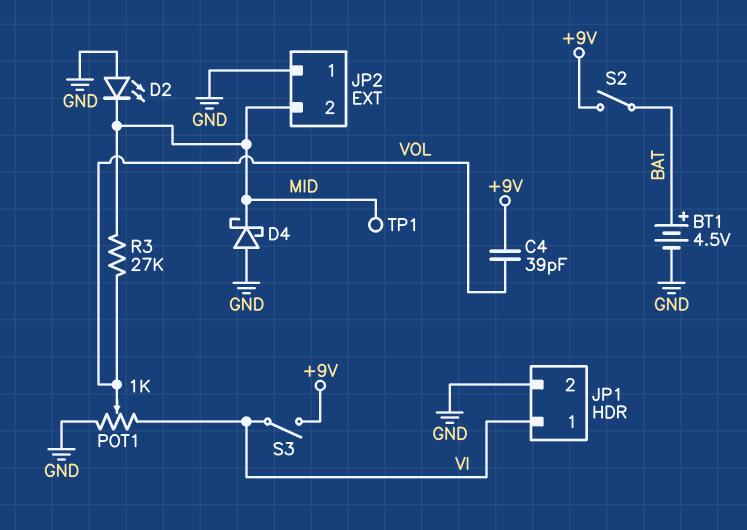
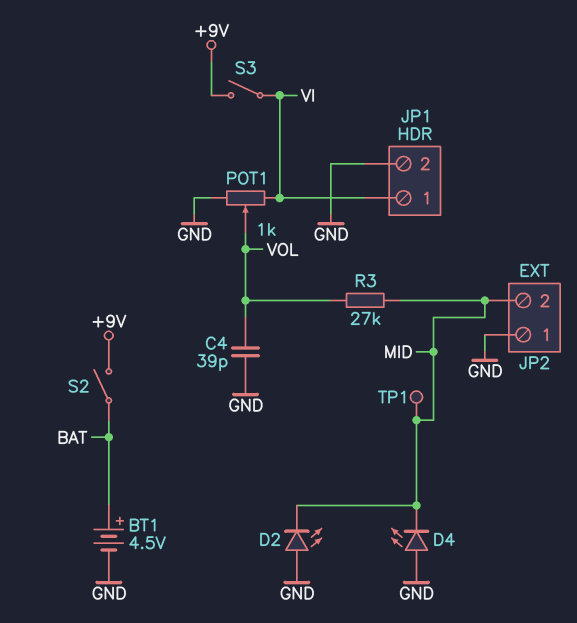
C4: 39pF (+9V, VOL) -> 39pF (GND, VOL)
D4: schottky (A GND, K MID) -> LED (A GND, K MID)

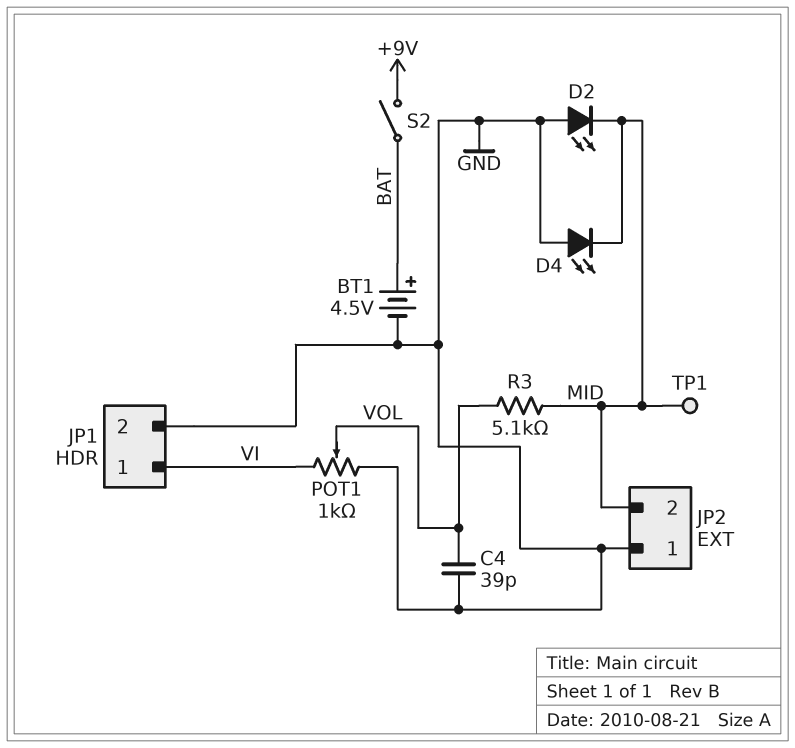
R3: 27k (MID, VOL) -> 5.1k (MID, VOL)
S3: switch (+9V, VI) -> none

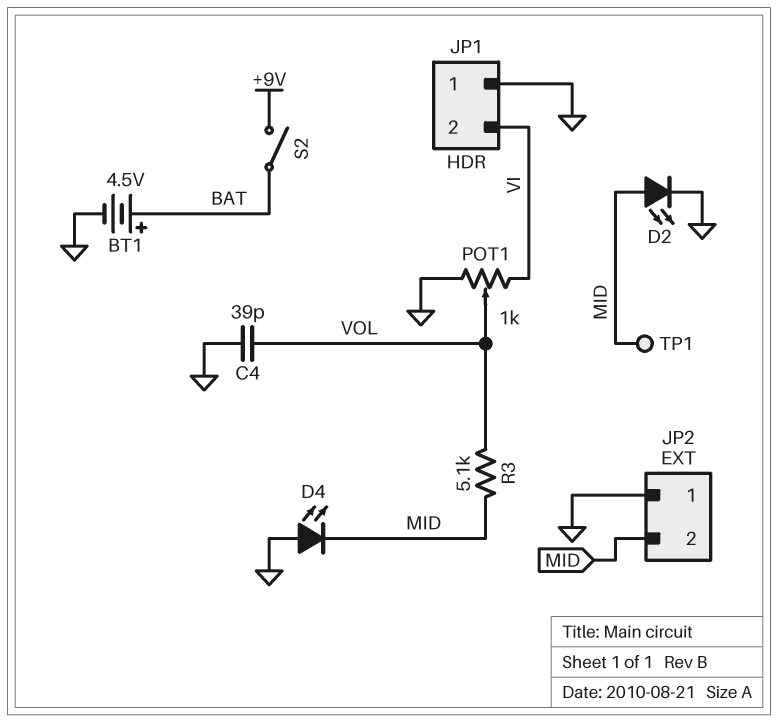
D2: LED (A GND, K MID) -> LED (A MID, K GND)
JP1 pin 1: VI -> GND
JP1 pin 2: GND -> VI

